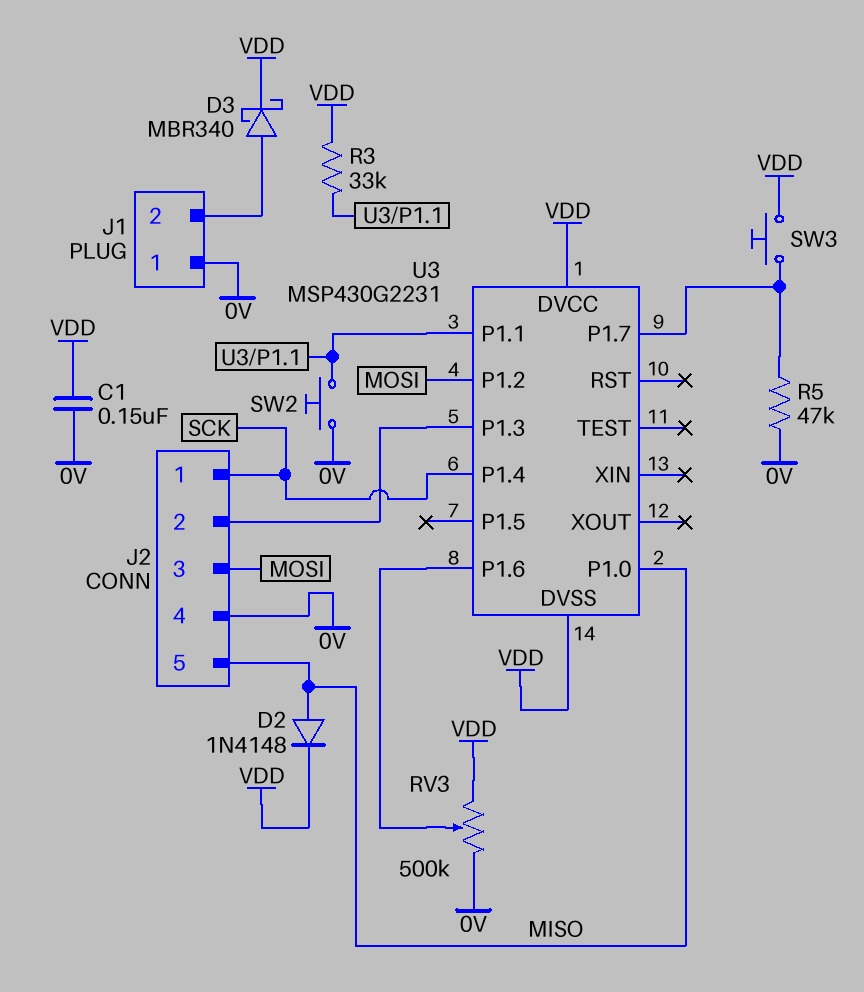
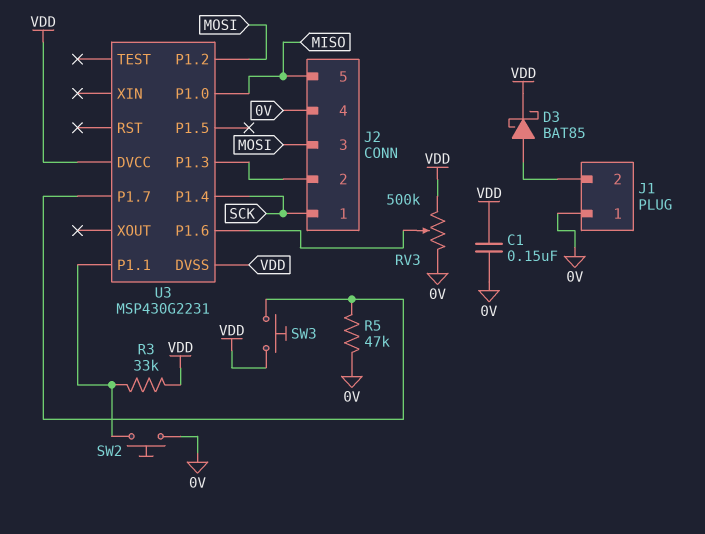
D2: diode 1N4148 (A MISO, K VDD) -> none
D3: schottky MBR340 (A J1/2, K VDD) -> schottky BAT85 (A J1/2, K VDD)

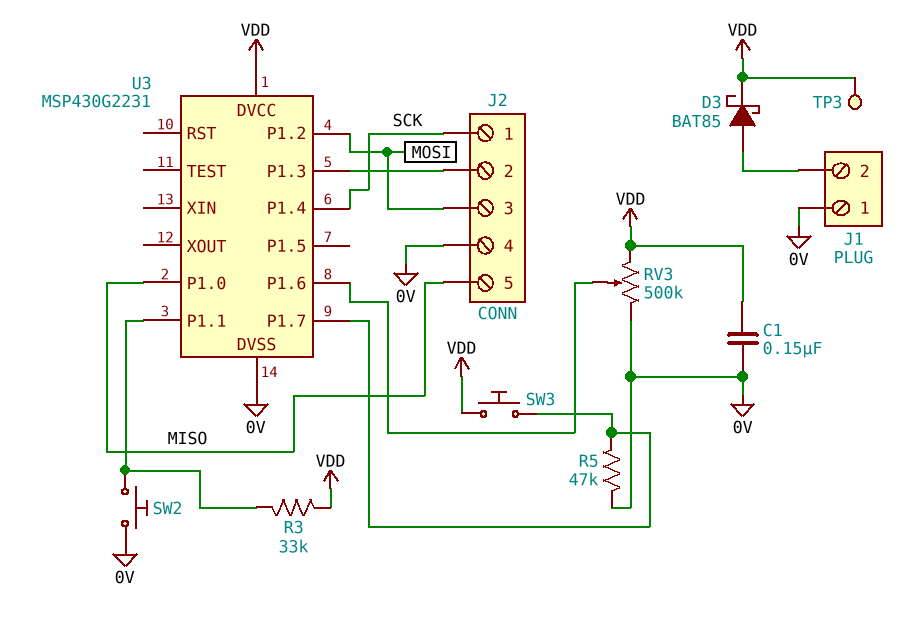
TP3: none -> test point (VDD)
U3 pin DVSS: VDD -> 0V

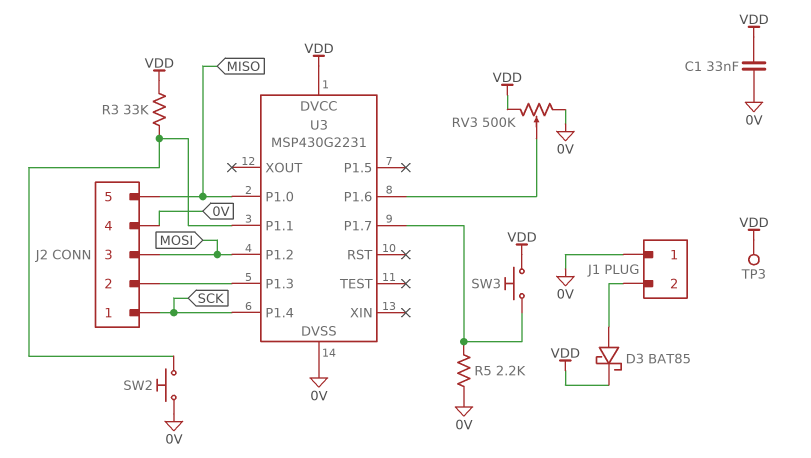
C1: 150nF (0V, VDD) -> 33nF (0V, VDD)
R5: 47k (0V, U3/P1.7) -> 2.2k (0V, U3/P1.7)

